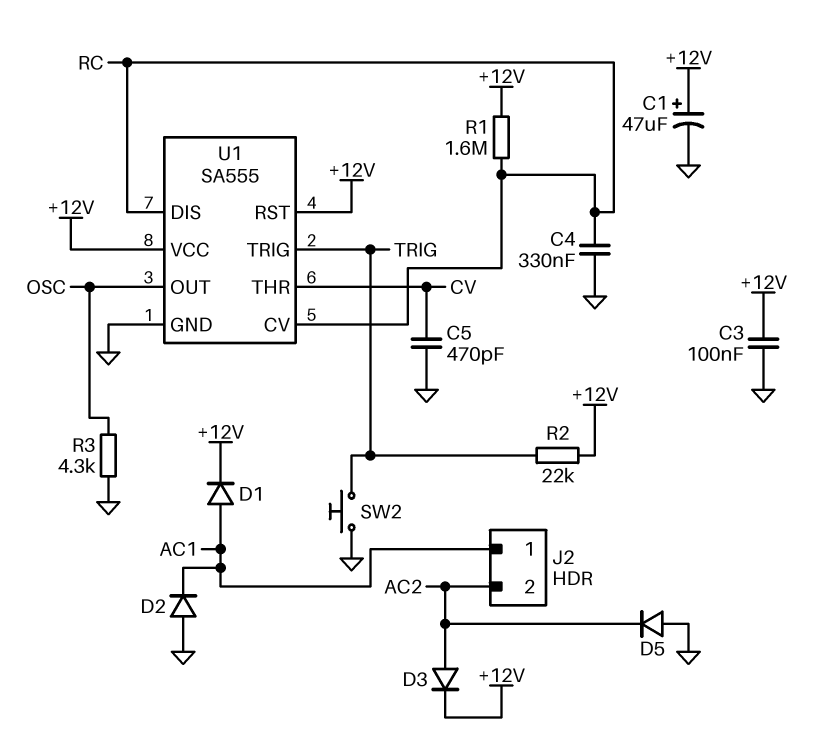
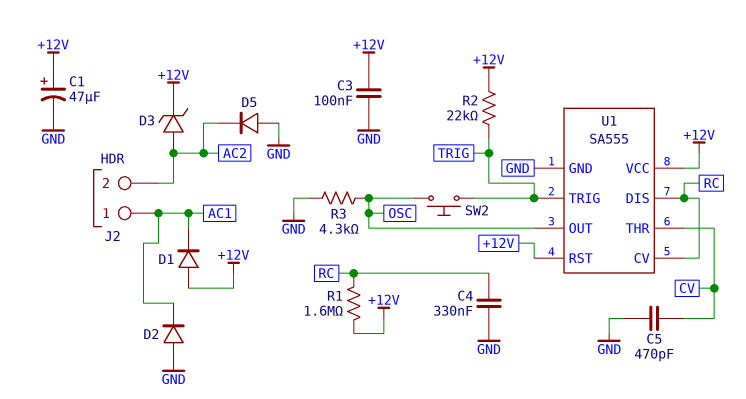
D1: diode (A AC1, K +12V) -> diode (A +12V, K AC1)
D3: diode (A AC2, K +12V) -> zener (A AC2, K +12V)
SW2: button (GND, TRIG) -> button (OSC, TRIG)

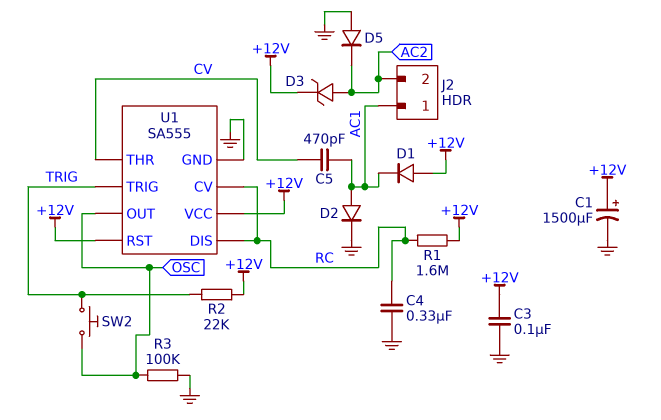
C1: 47uF (plus +12V, minus GND) -> 1500uF (plus +12V, minus GND)
C5: 470pF (CV, GND) -> 470pF (AC1, CV)
D2: diode (A GND, K AC1) -> diode (A AC1, K GND)
R3: 4.3k (GND, OSC) -> 100k (GND, OSC)

